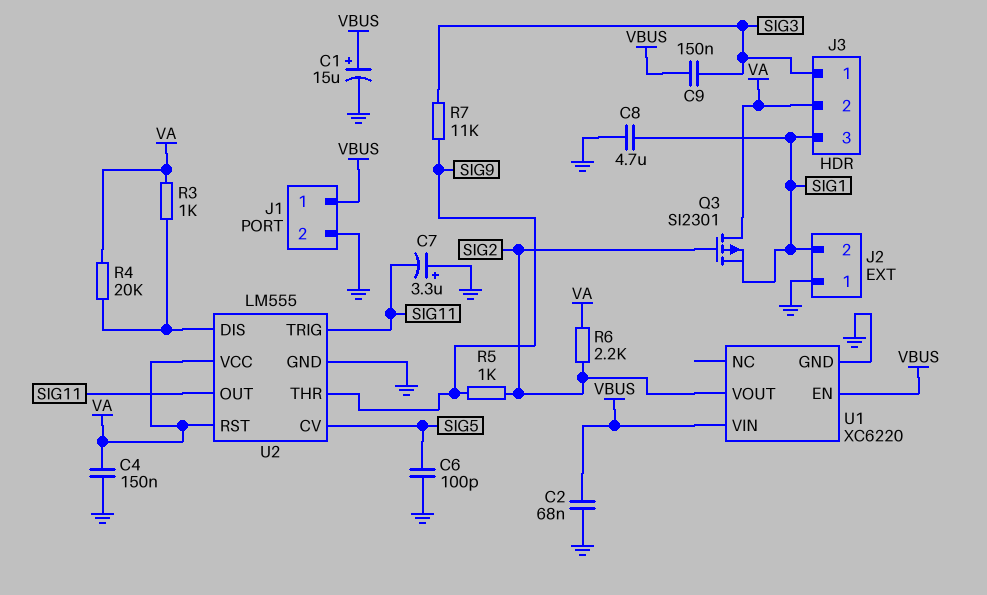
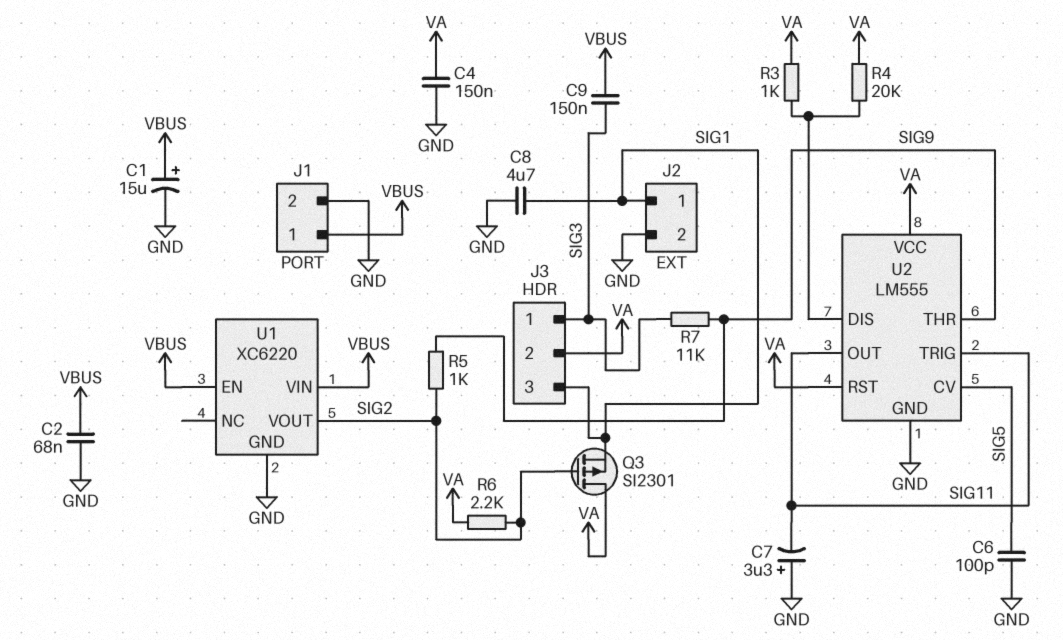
J2 pin 1: GND -> SIG1
J2 pin 2: SIG1 -> GND

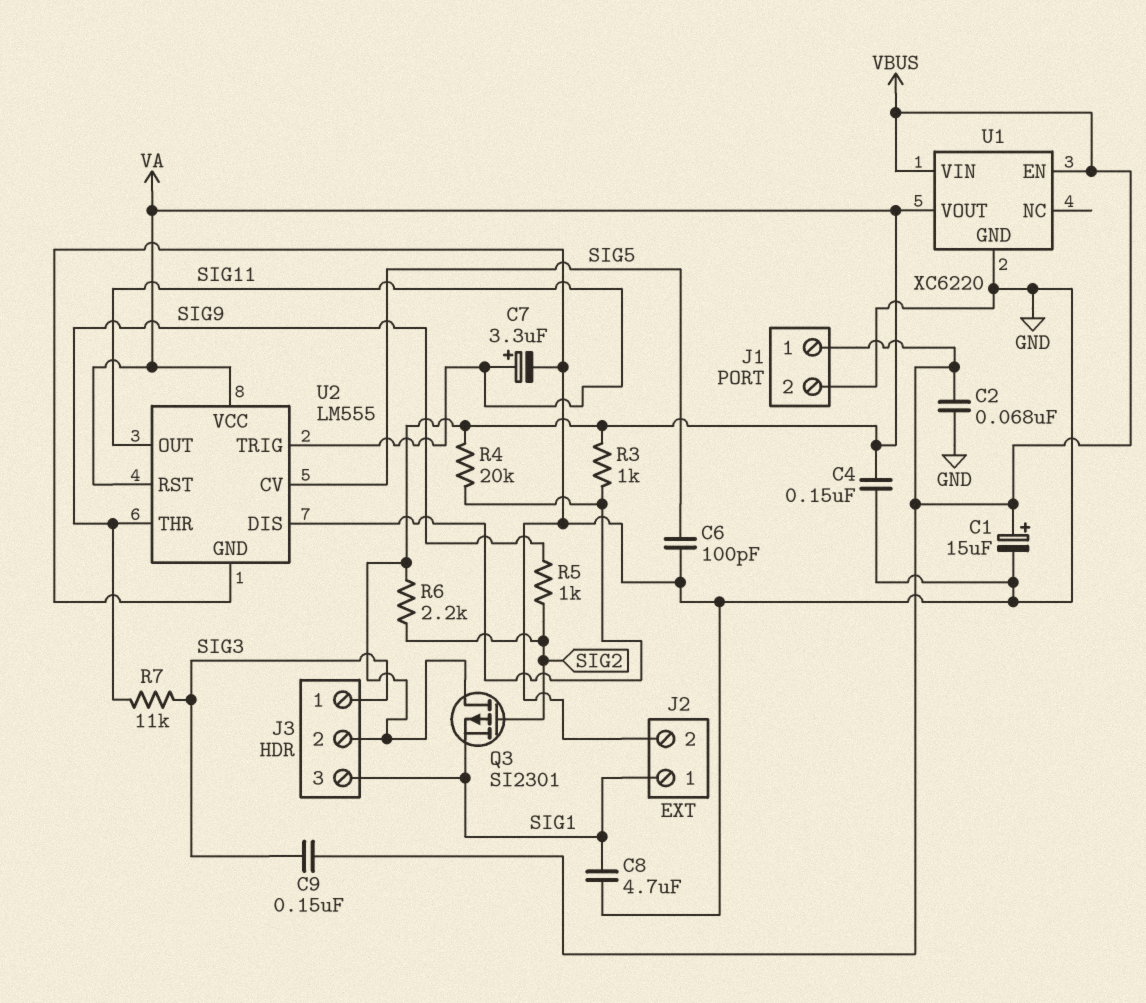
C7: 3.3uF (plus GND, minus SIG11) -> 3.3uF (plus SIG11, minus GND)
U1 pin VOUT: SIG2 -> VA

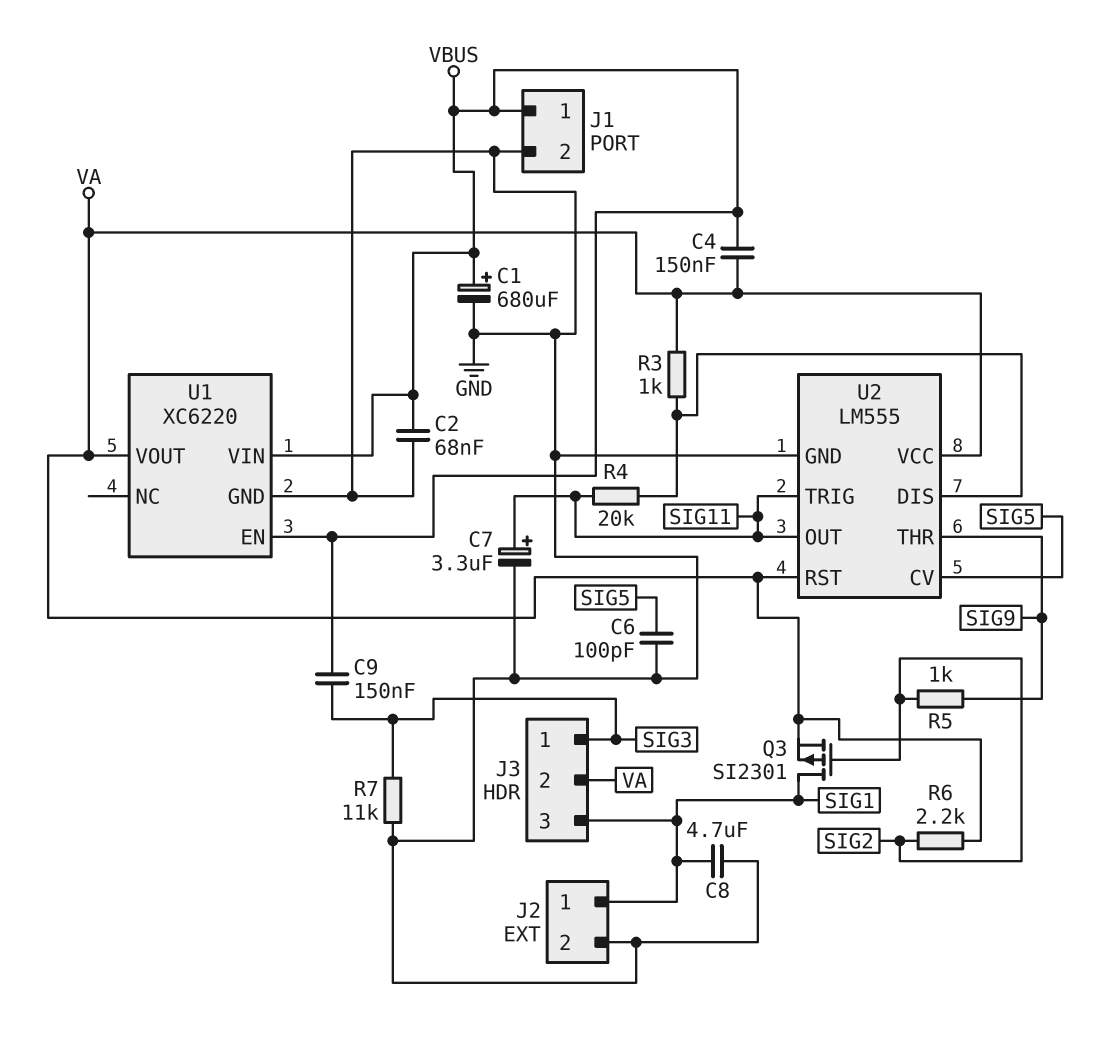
C1: 15uF (plus VBUS, minus GND) -> 680uF (plus VBUS, minus GND)
C4: 150nF (GND, VA) -> 150nF (VA, VBUS)
Q3: PMOS SI2301 (G SIG2, D VA, S SIG1) -> PMOS SI2301 (G SIG2, D SIG1, S VA)
R4: 20k (U2/DIS, VA) -> 20k (SIG11, U2/DIS)
R7: 11k (SIG3, SIG9) -> 11k (GND, SIG3)

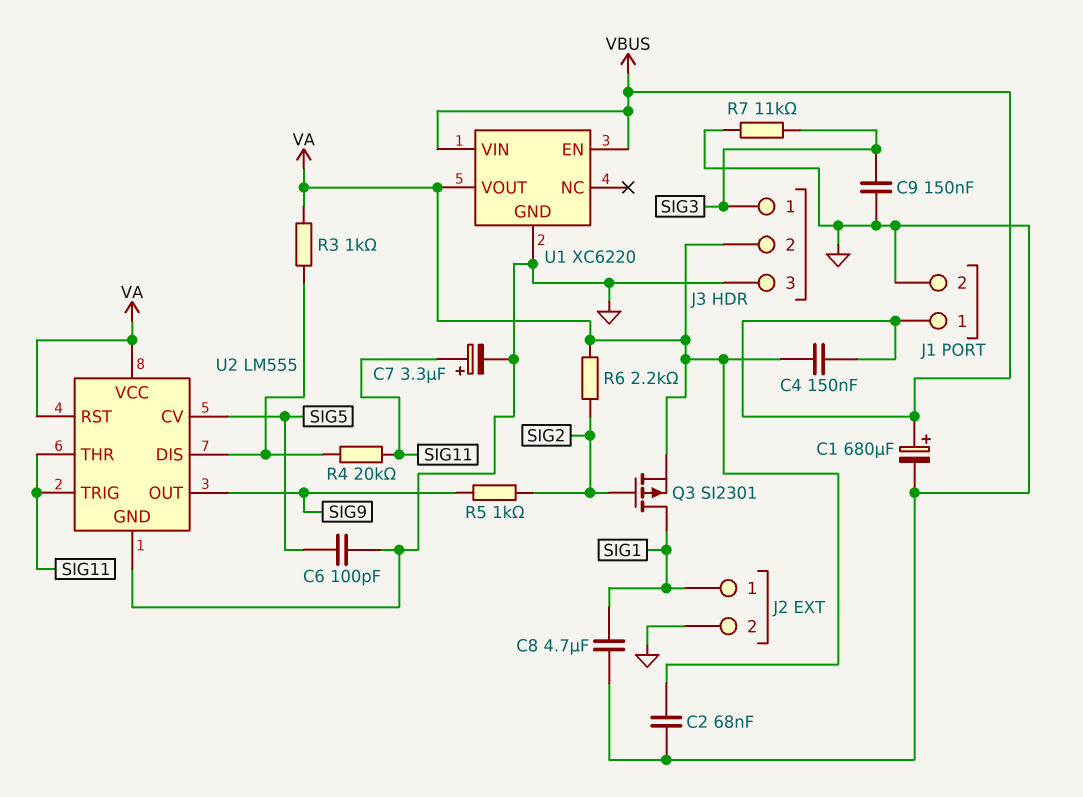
C2: 68nF (GND, VBUS) -> 68nF (GND, VA)
C9: 150nF (SIG3, VBUS) -> 150nF (GND, SIG3)
J3 pin 3: SIG1 -> GND
U2 pin OUT: SIG11 -> SIG9
U2 pin THR: SIG9 -> SIG11

